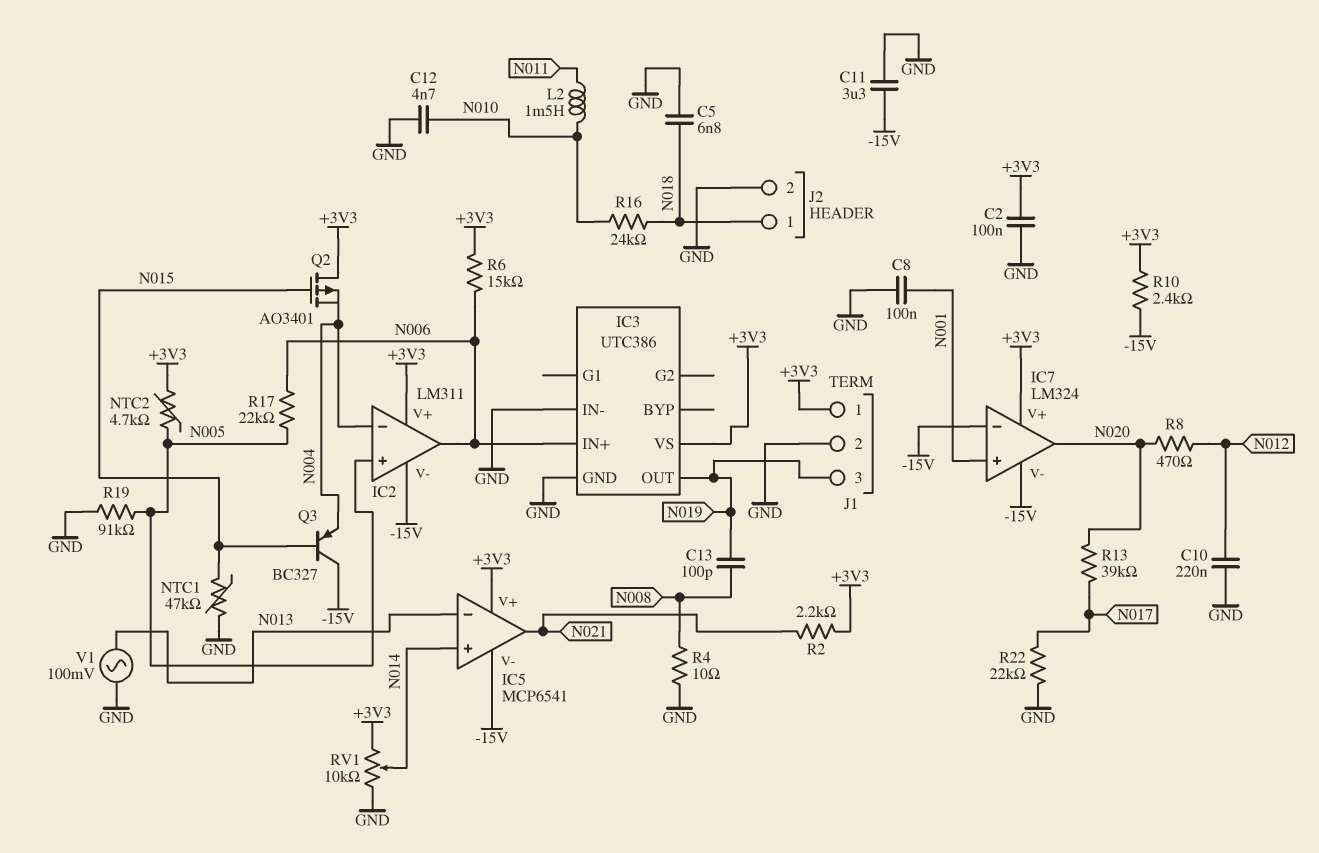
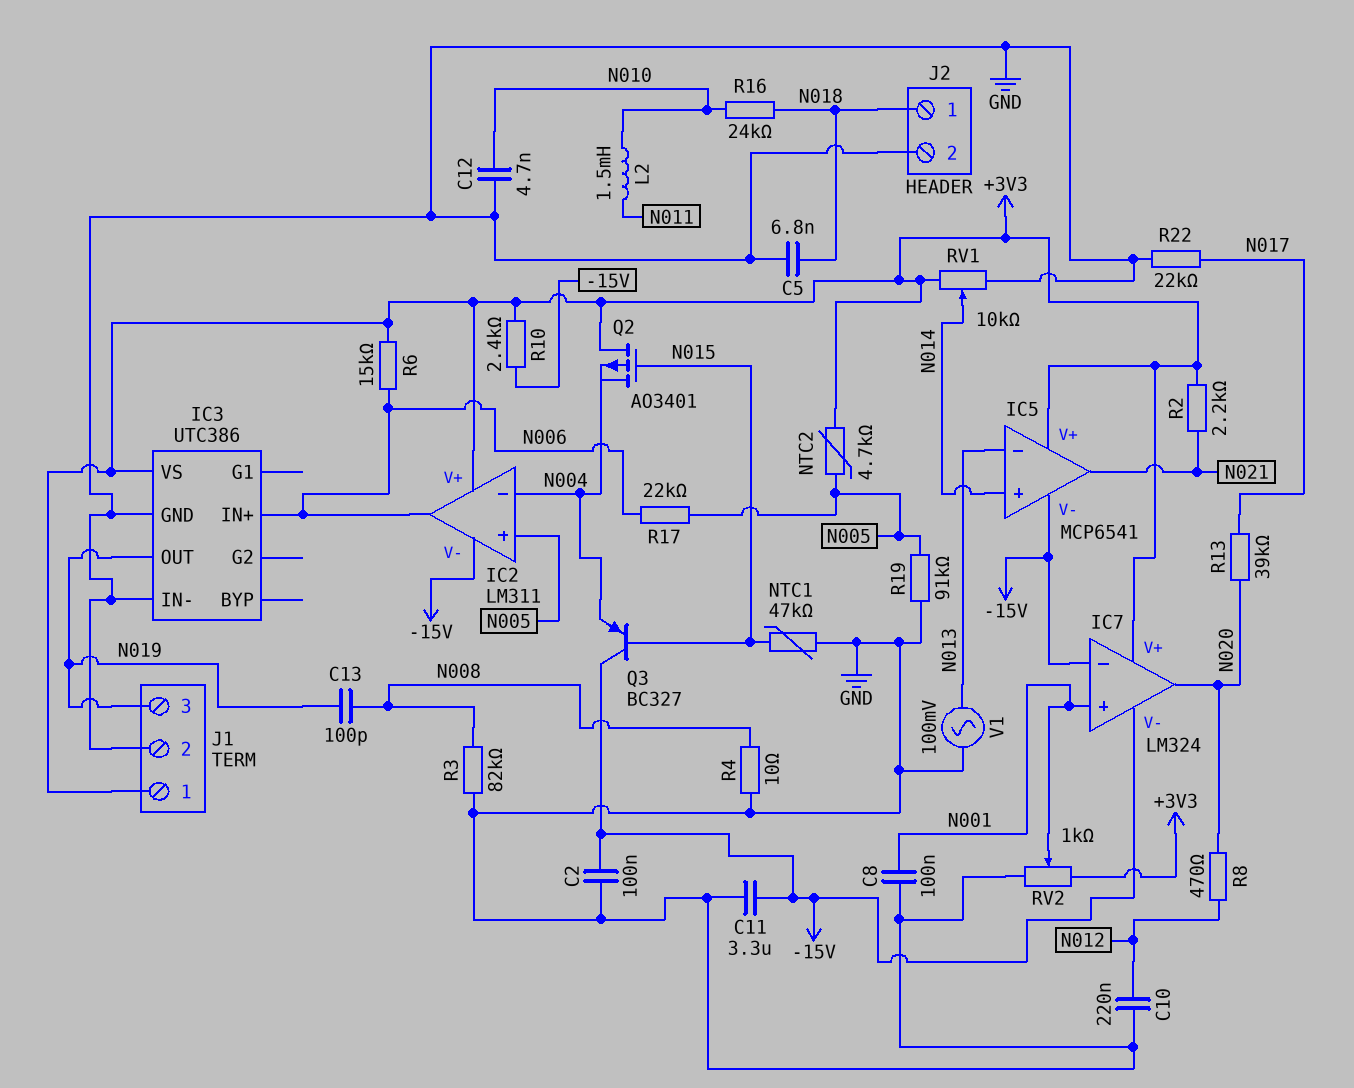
C2: 100nF (+3V3, GND) -> 100nF (-15V, GND)
R3: none -> 82k (GND, N008)
RV2: none -> 1k (+3V3, GND, wiper N001)

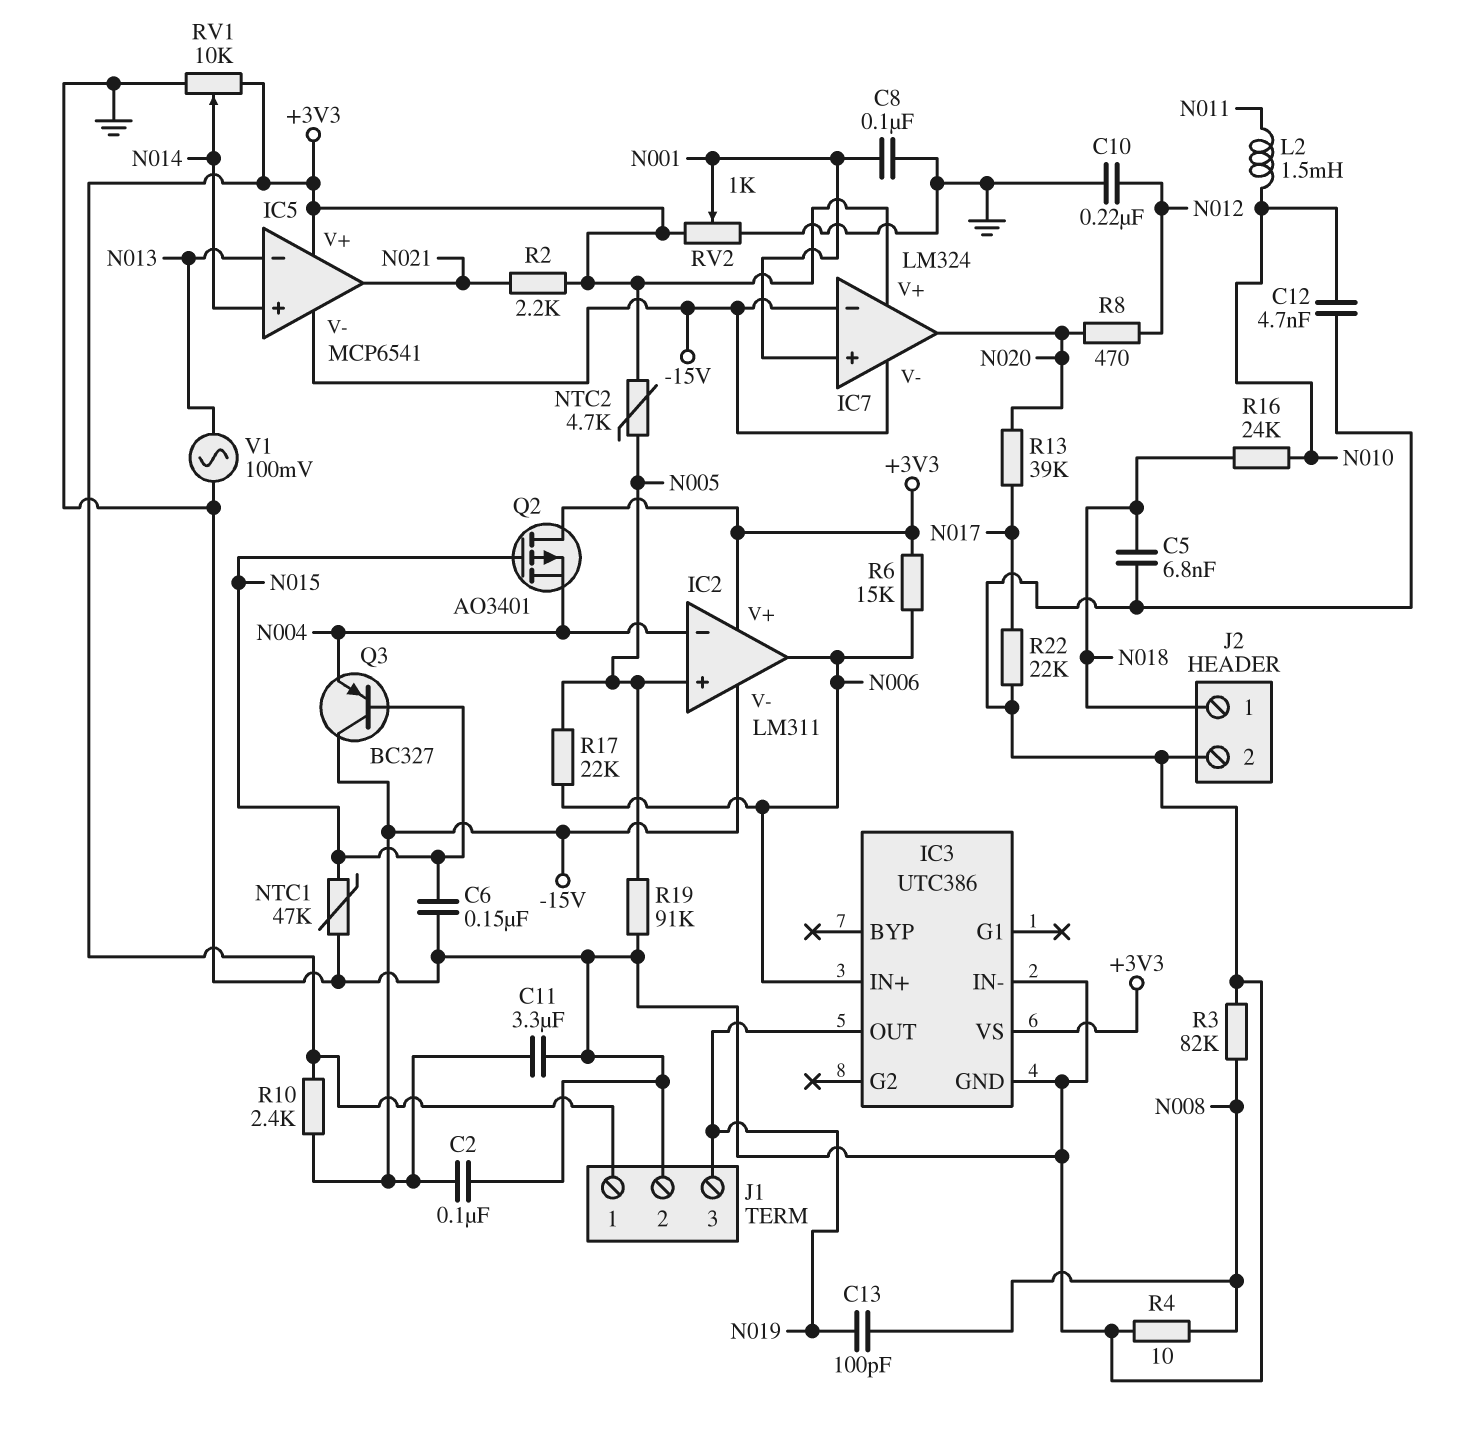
C6: none -> 150nF (GND, N015)

